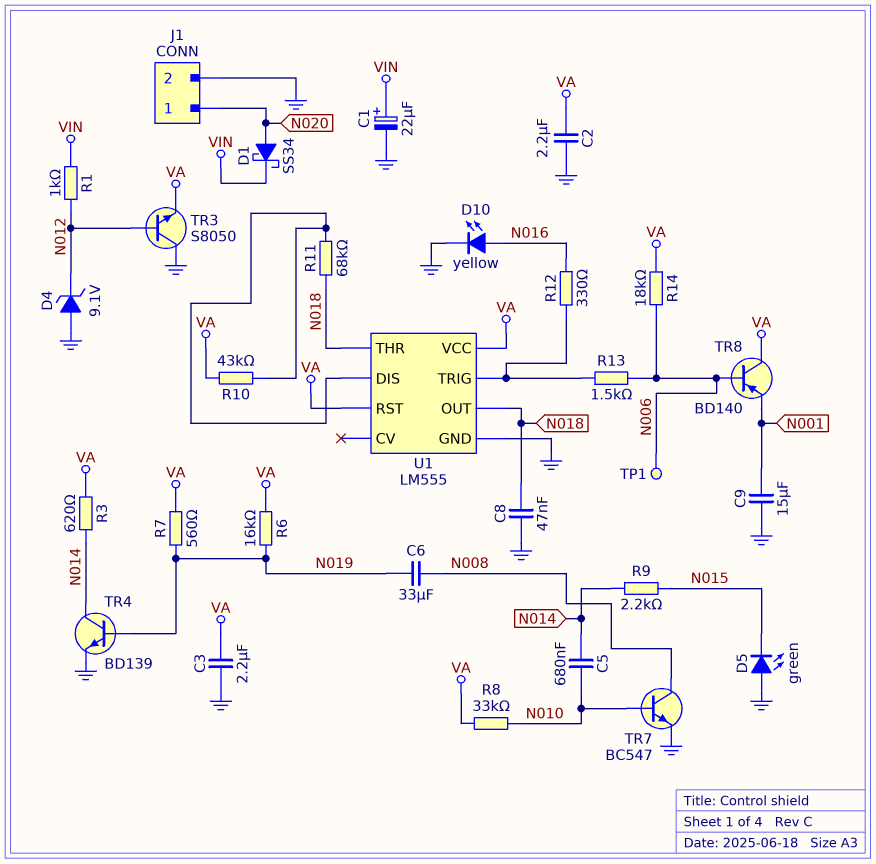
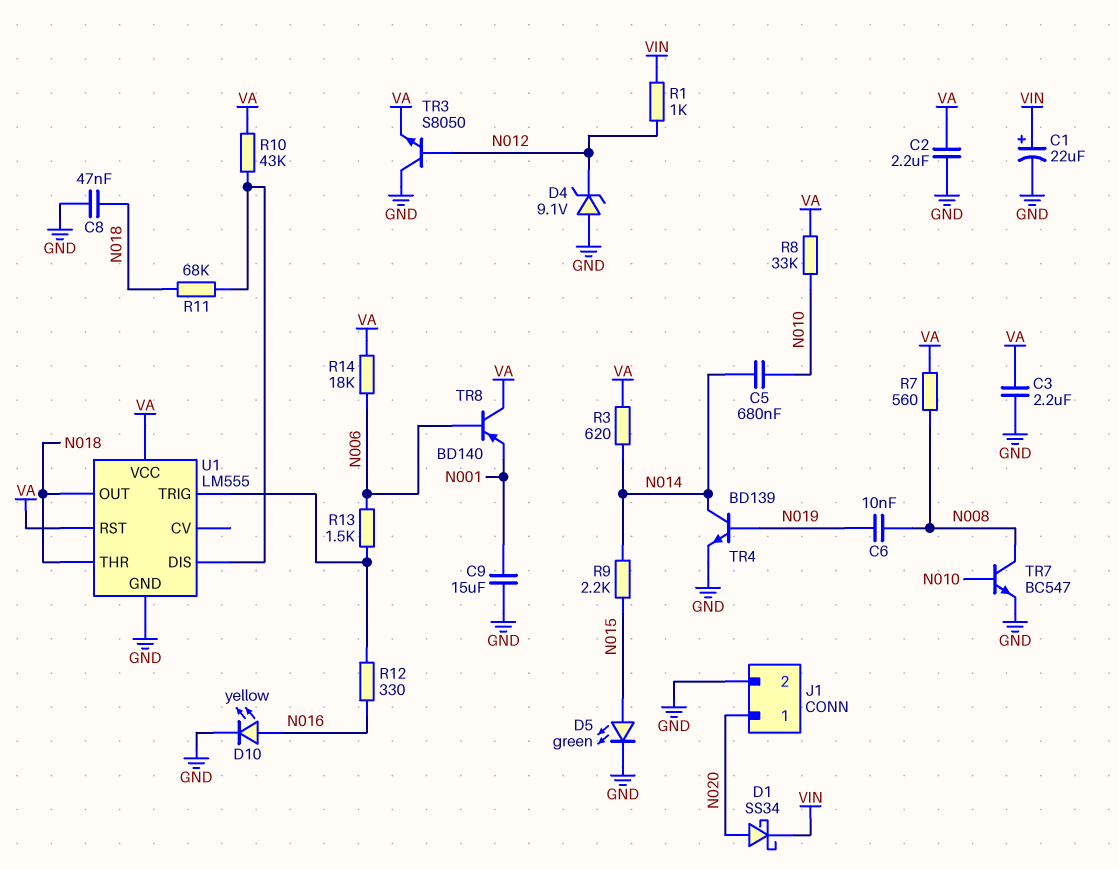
C6: 33uF (N008, N019) -> 10nF (N008, N019)
D5: LED green (A GND, K N015) -> LED green (A N015, K GND)
R6: 16k (N019, VA) -> none
R7: 560 (N019, VA) -> 560 (N008, VA)
TP1: test point (N006) -> none

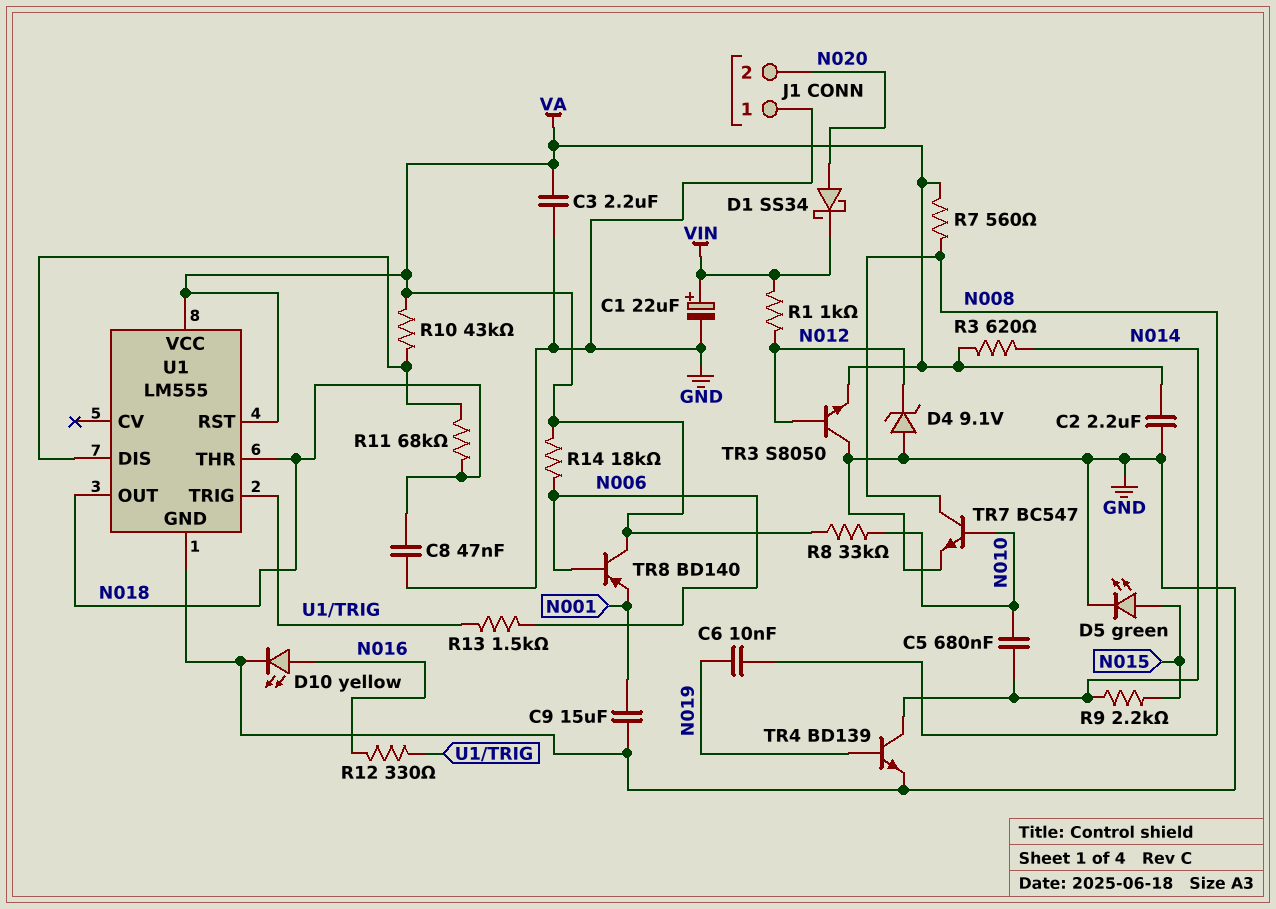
J1 pin 1: N020 -> GND
J1 pin 2: GND -> N020

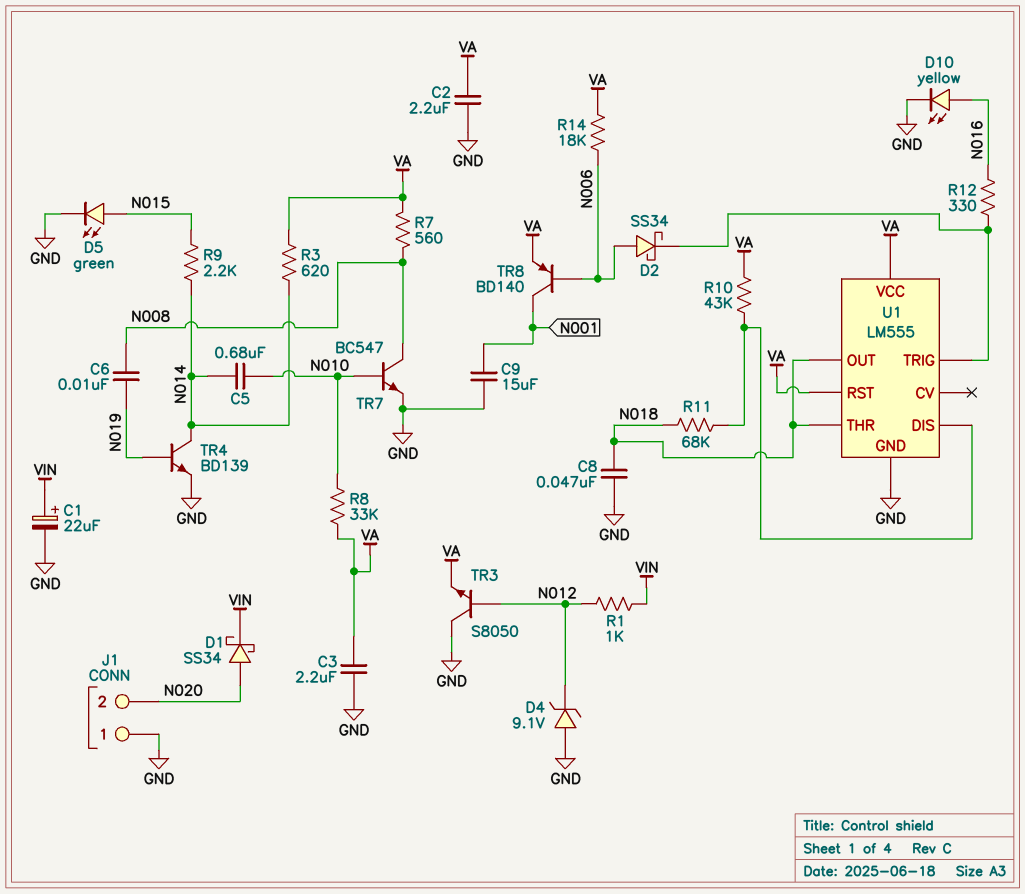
D2: none -> schottky SS34 (A N006, K U1/TRIG)
R13: 1.5k (N006, U1/TRIG) -> none
TR8: PNP BD140 (B N006, C VA, E N001) -> PNP BD140 (B N006, C N001, E VA)

